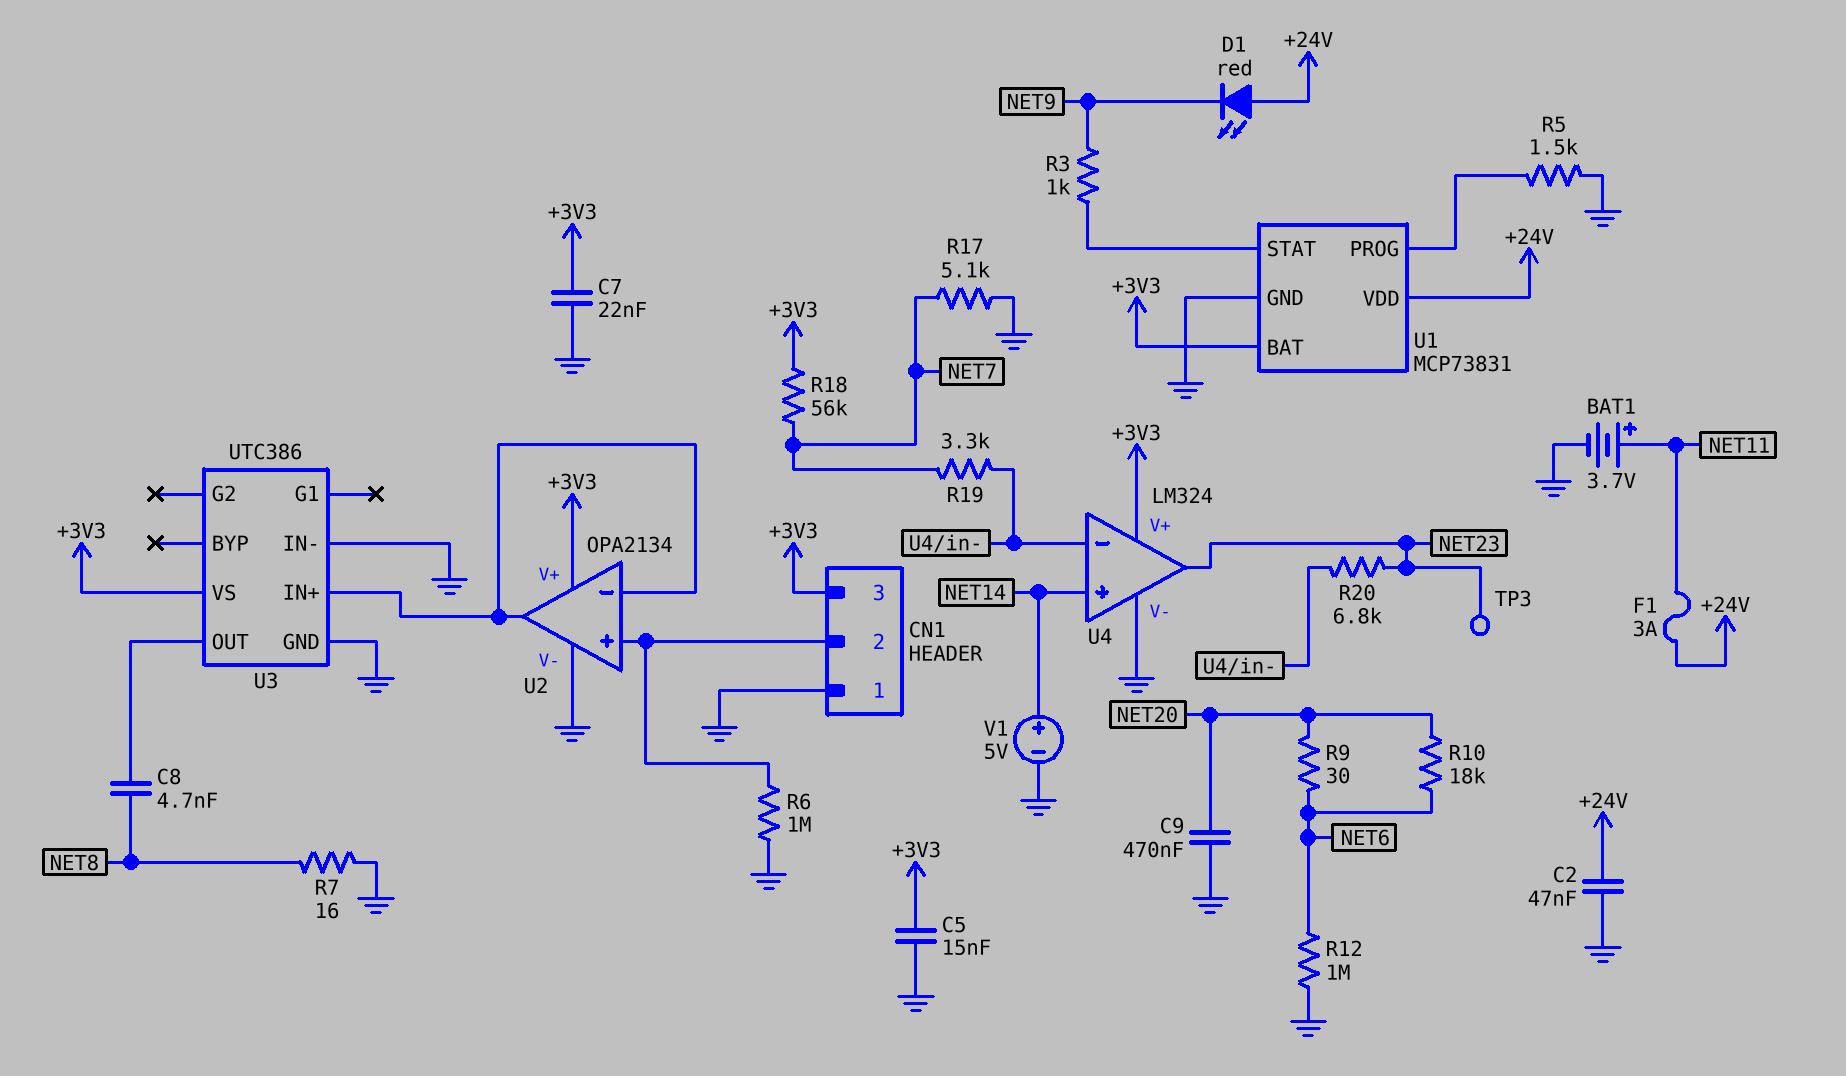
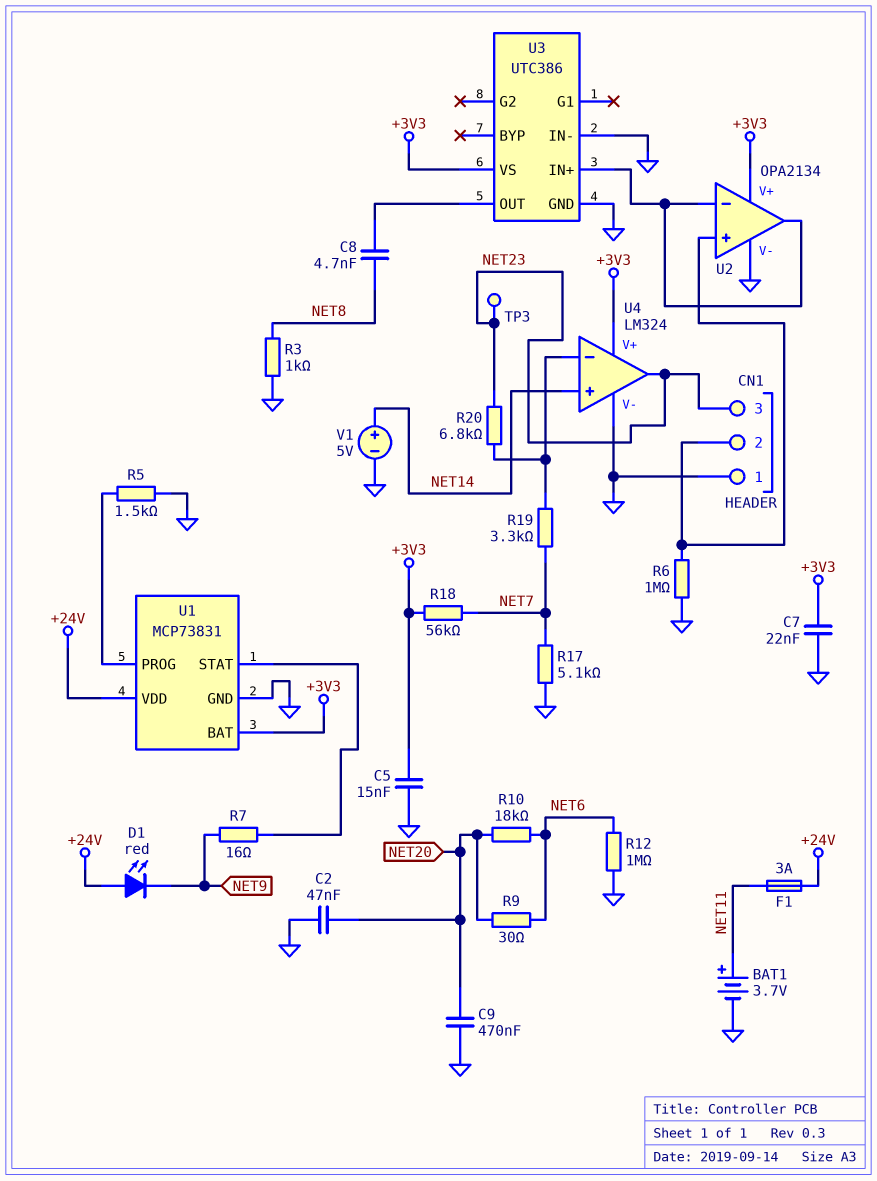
C2: 47nF (+24V, GND) -> 47nF (GND, NET20)
CN1 pin 3: +3V3 -> NET23
R3: 1k (NET9, U1/STAT) -> 1k (GND, NET8)
R7: 16 (GND, NET8) -> 16 (NET9, U1/STAT)

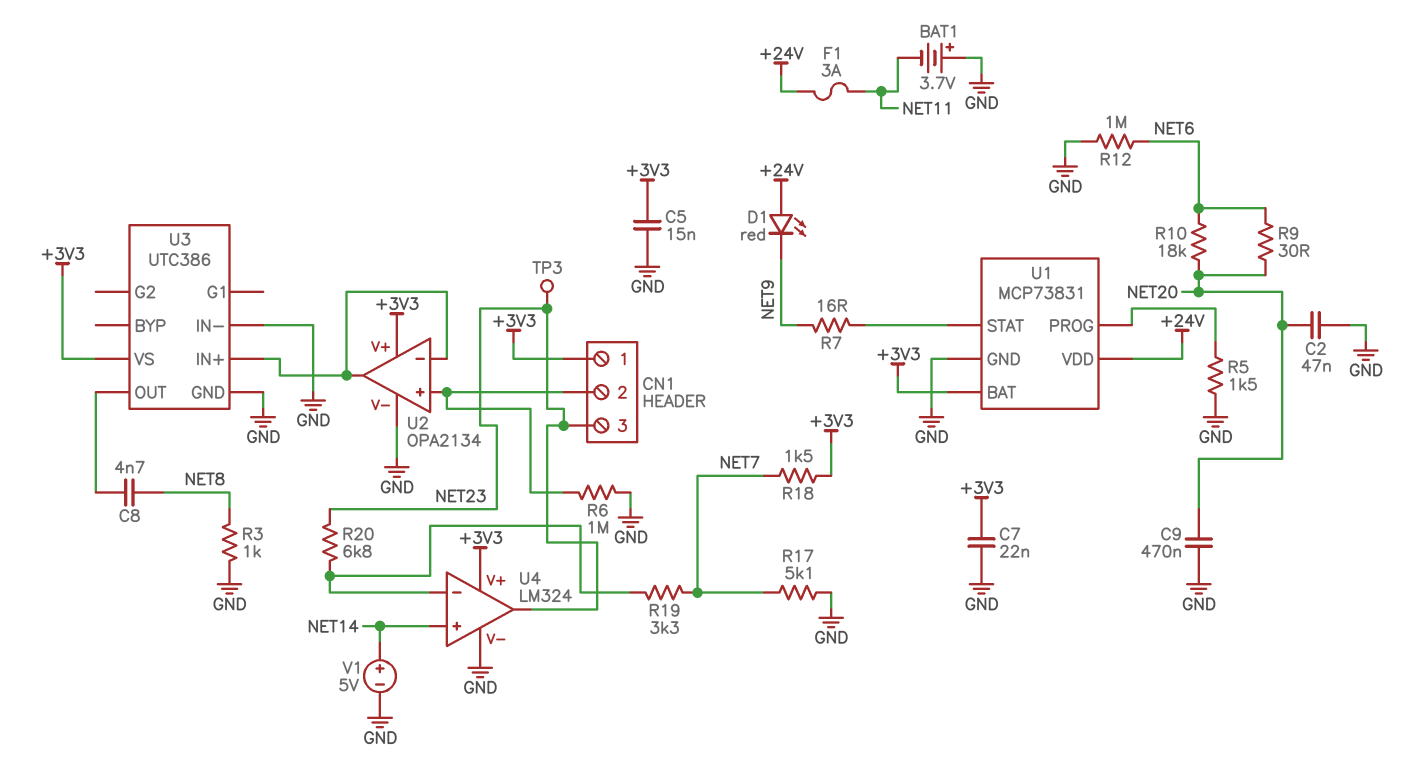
BAT1: 3.7V (plus NET11, minus GND) -> 3.7V (plus GND, minus NET11)
CN1 pin 1: GND -> +3V3
R18: 56k (+3V3, NET7) -> 1.5k (+3V3, NET7)

